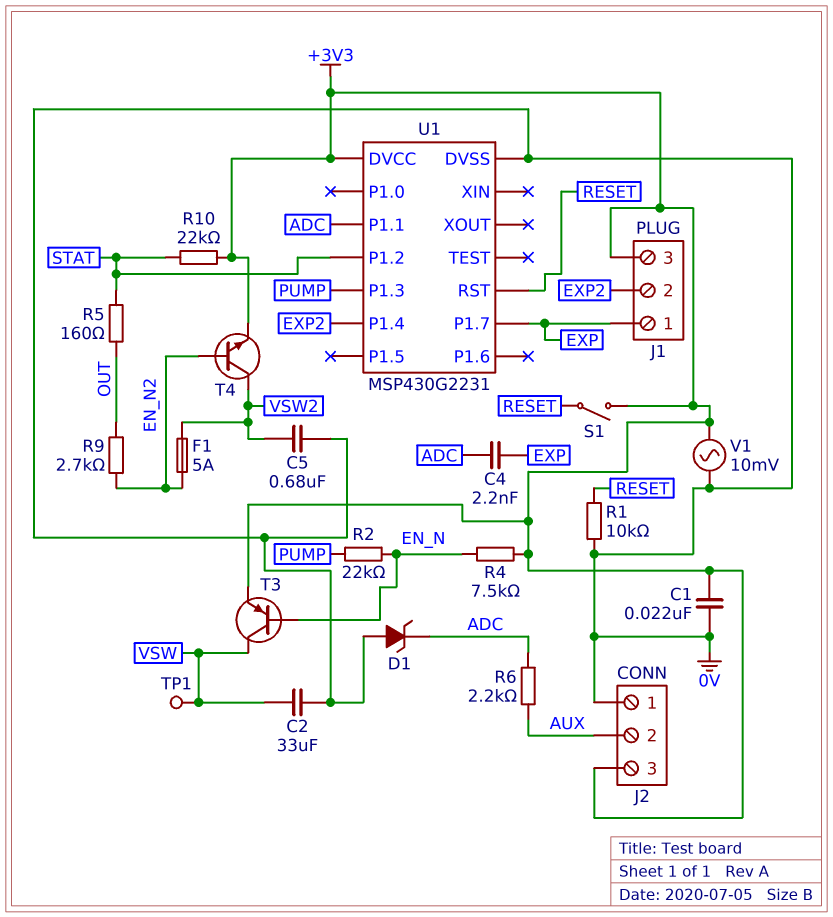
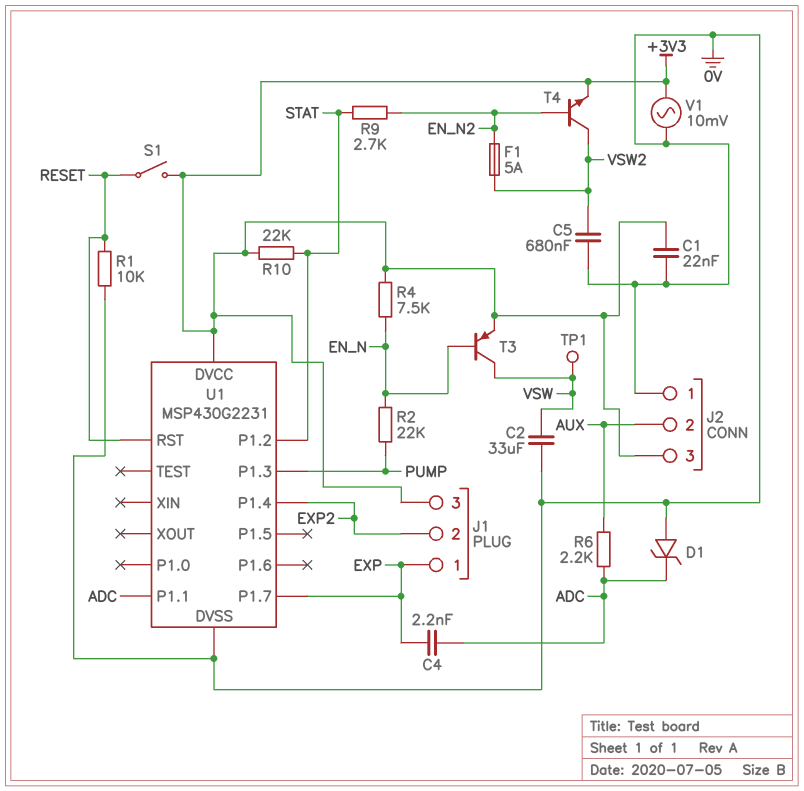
R5: 160 (OUT, STAT) -> none
R9: 2.7k (EN_N2, OUT) -> 2.7k (EN_N2, STAT)

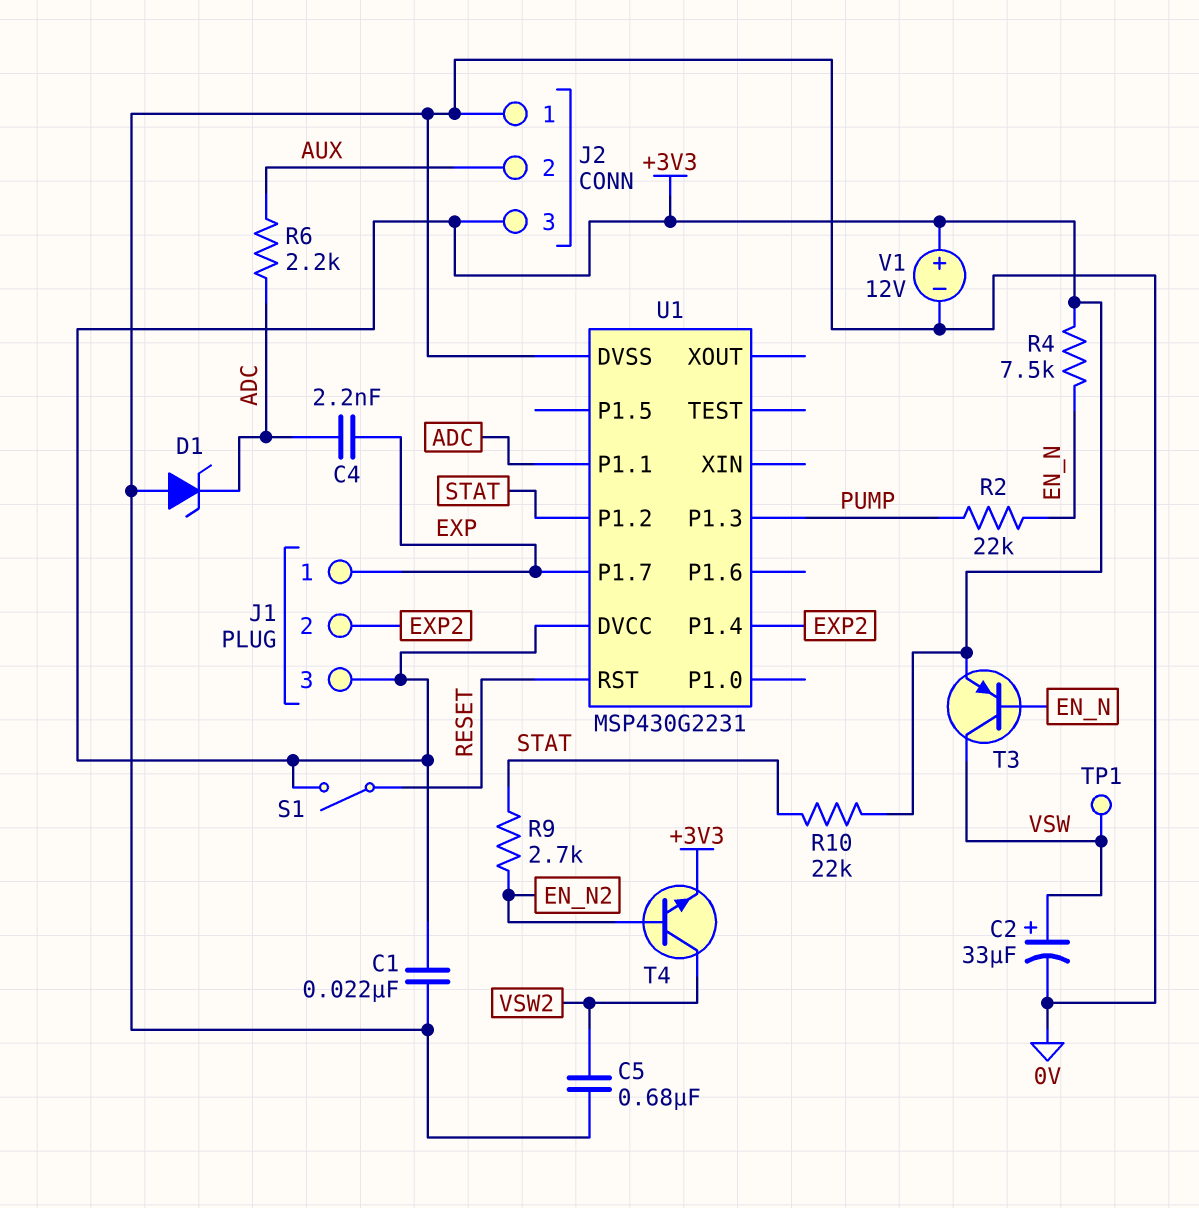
C2: 33uF (0V, VSW) -> 33uF (plus VSW, minus 0V)
F1: 5A (EN_N2, VSW2) -> none
R1: 10k (0V, RESET) -> none
V1: AC 10mV (+3V3, 0V) -> 12V (plus +3V3, minus 0V)

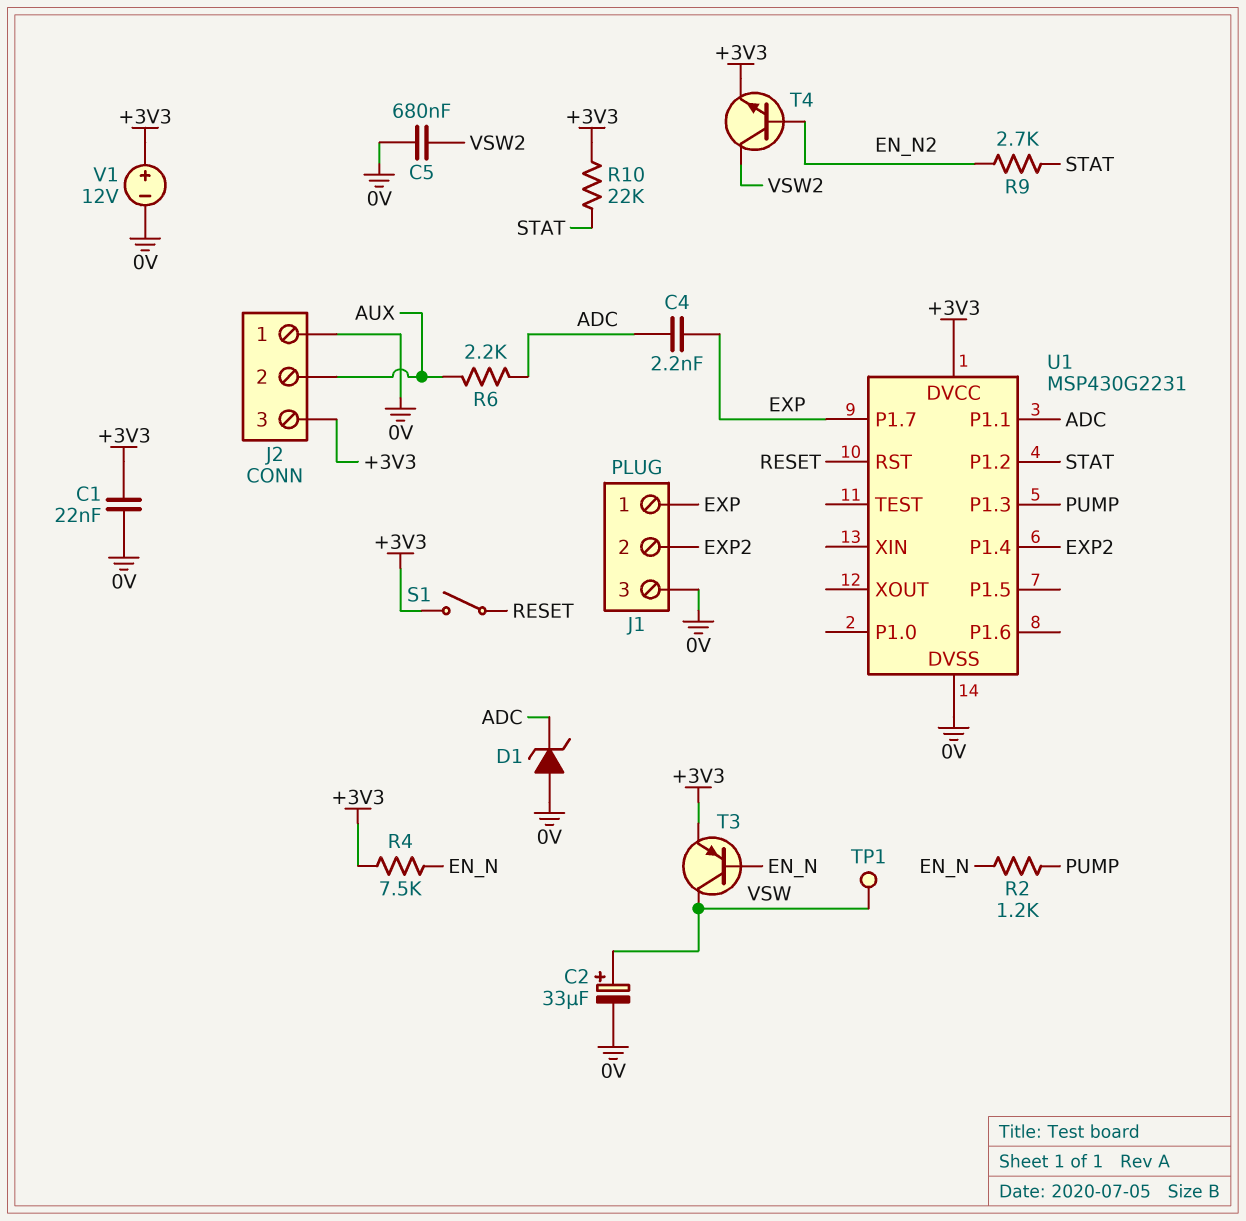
J1 pin 3: +3V3 -> 0V
R2: 22k (EN_N, PUMP) -> 1.2k (EN_N, PUMP)

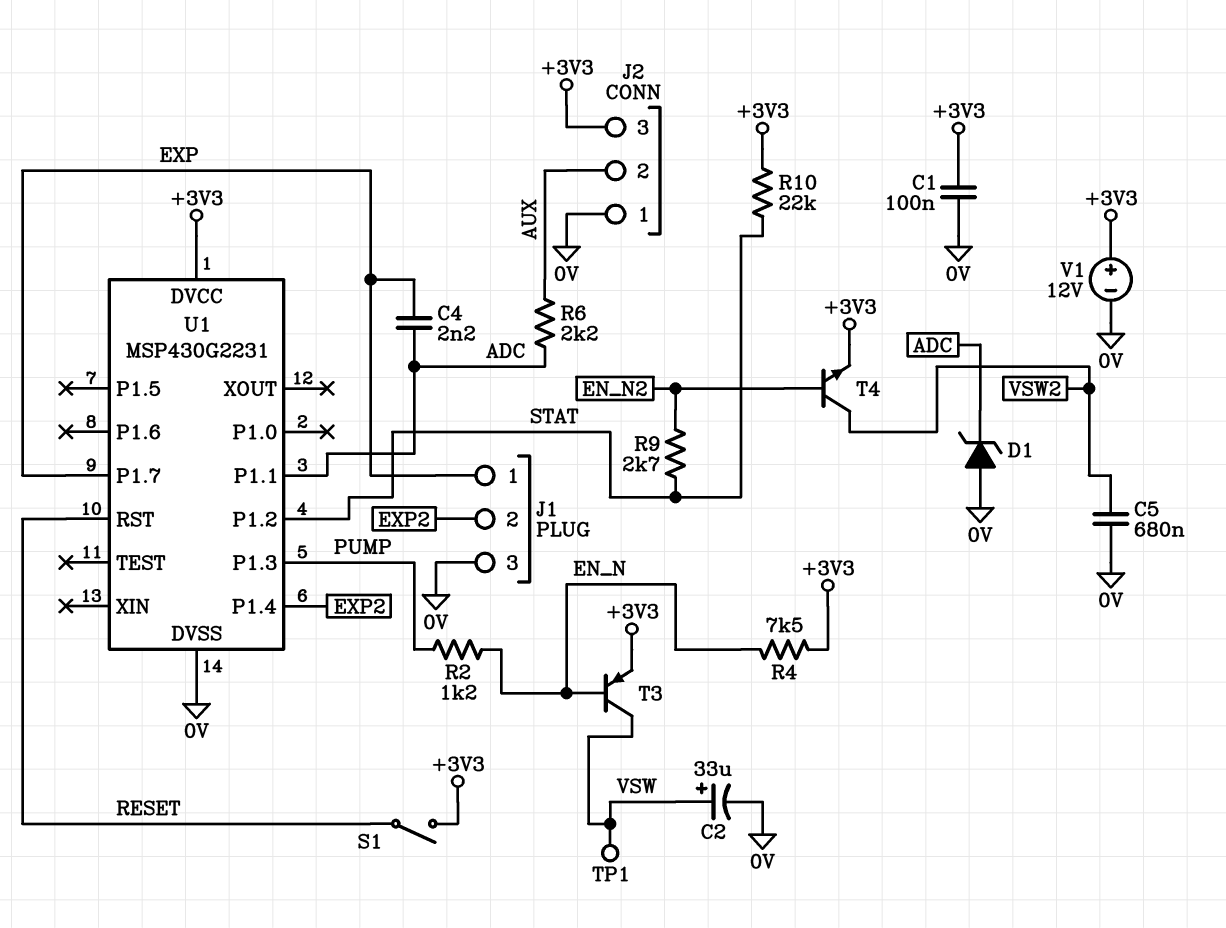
C1: 22nF (+3V3, 0V) -> 100nF (+3V3, 0V)

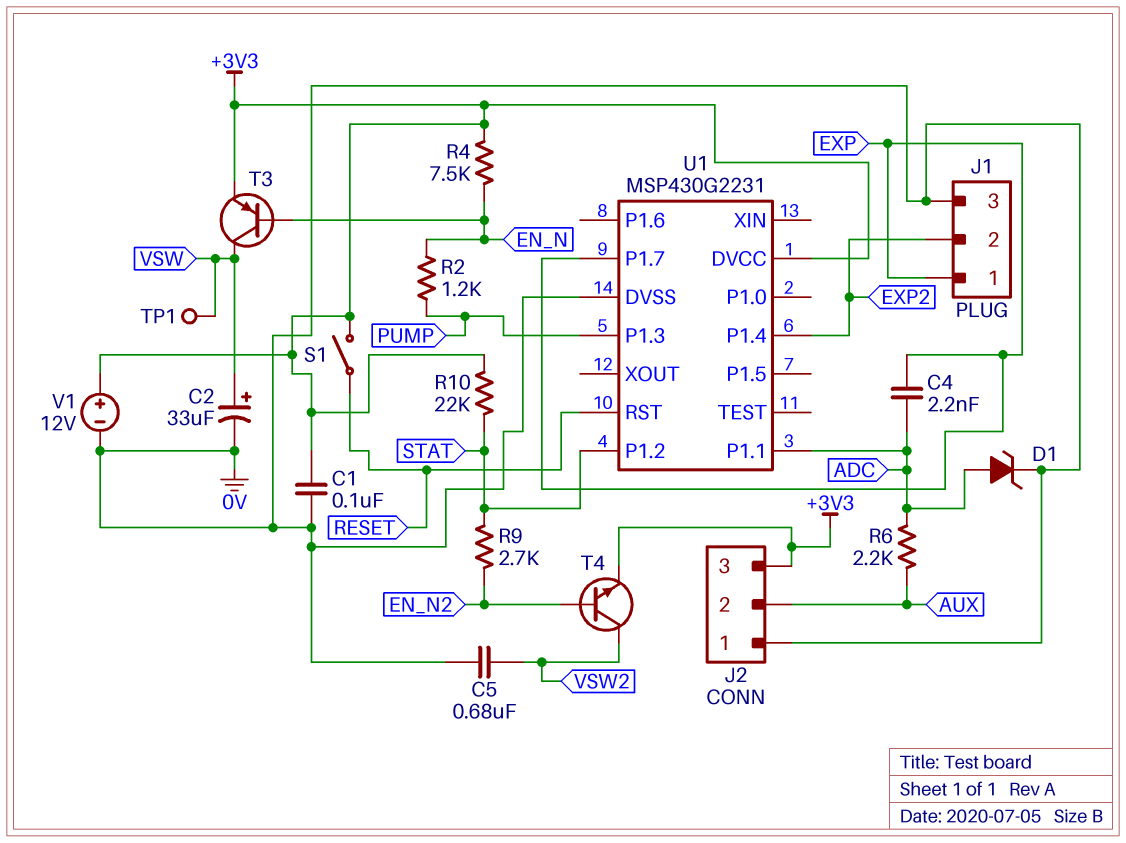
D1: zener (A 0V, K ADC) -> zener (A ADC, K 0V)

